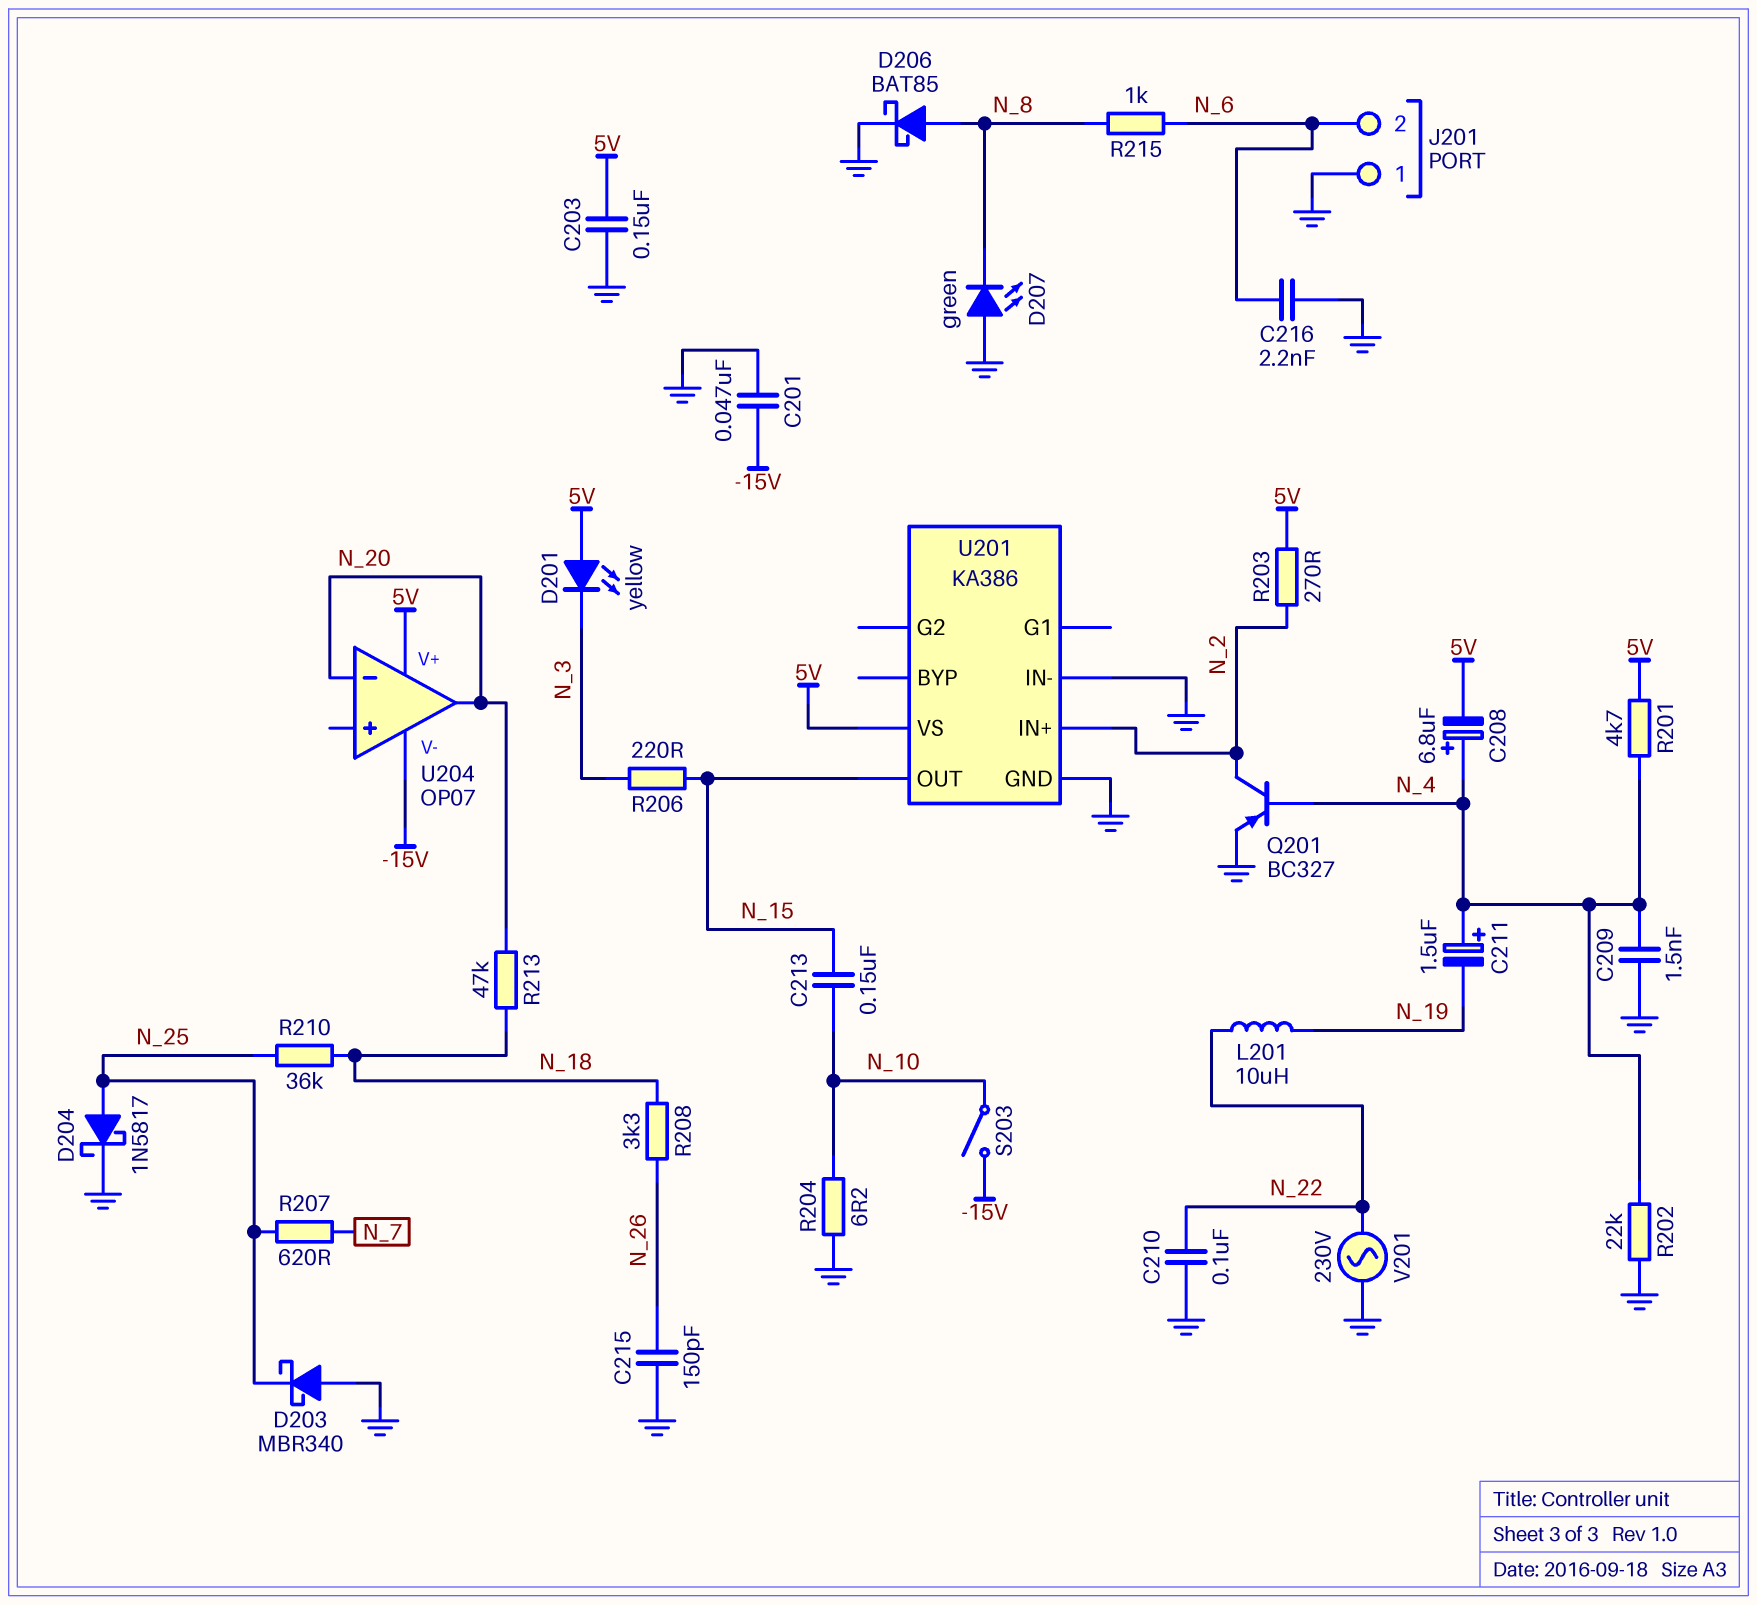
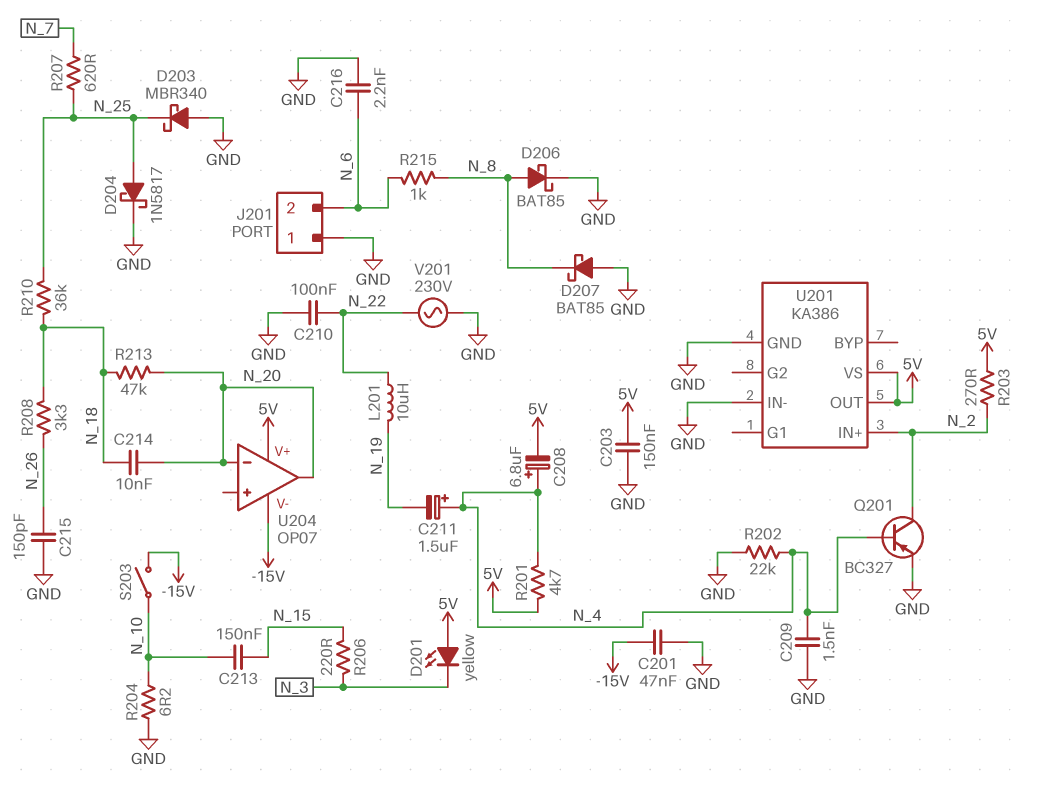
C214: none -> 10nF (N_18, N_20)
D207: LED green (A GND, K N_8) -> schottky BAT85 (A GND, K N_8)
U201 pin OUT: N_15 -> 5V

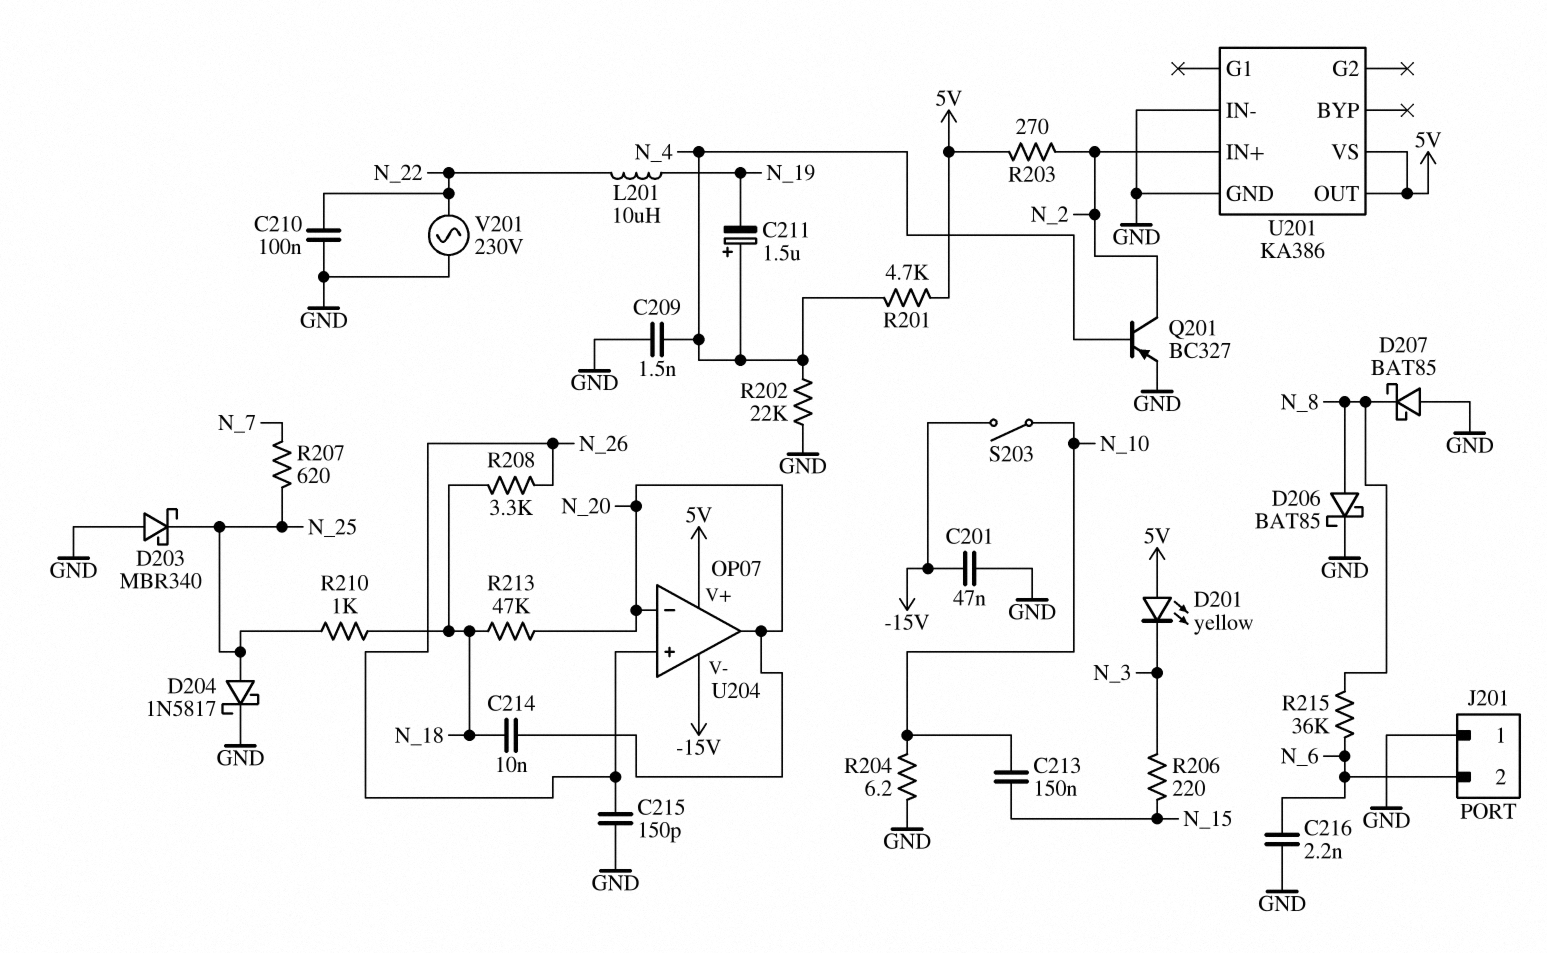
C203: 150nF (5V, GND) -> none
C208: 6.8uF (plus N_4, minus 5V) -> none
R210: 36k (N_18, N_25) -> 1k (N_18, N_25)
R215: 1k (N_6, N_8) -> 36k (N_6, N_8)
U204 pin in+: none -> N_26

